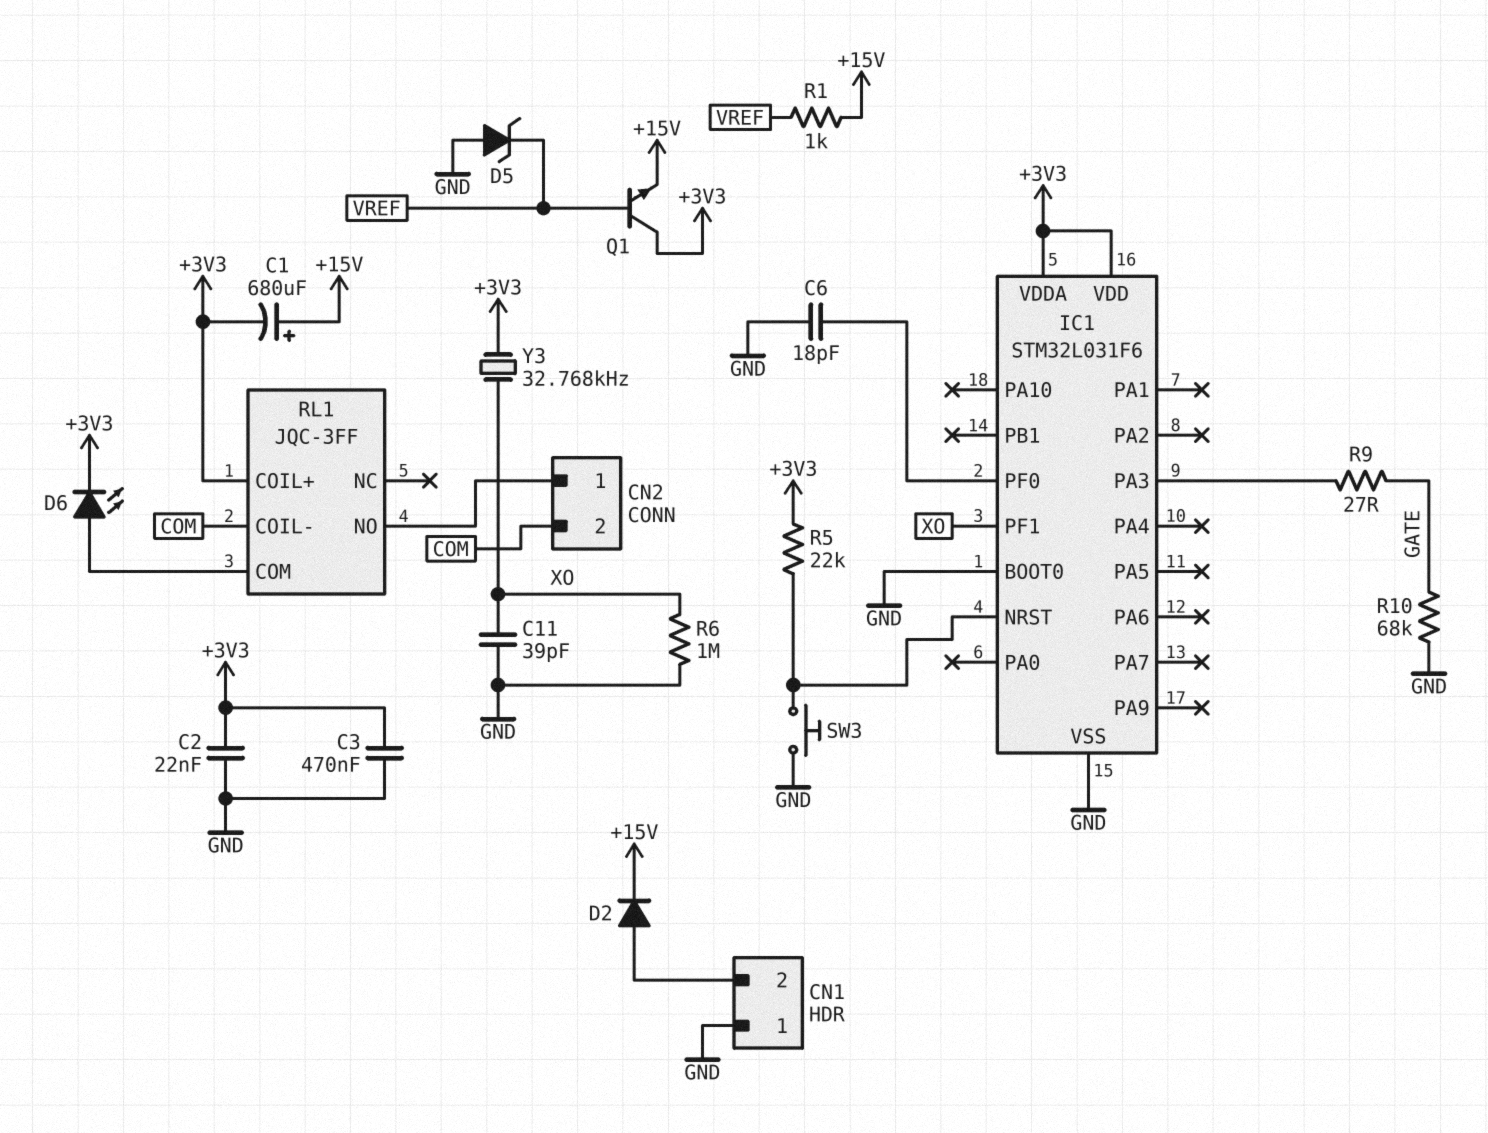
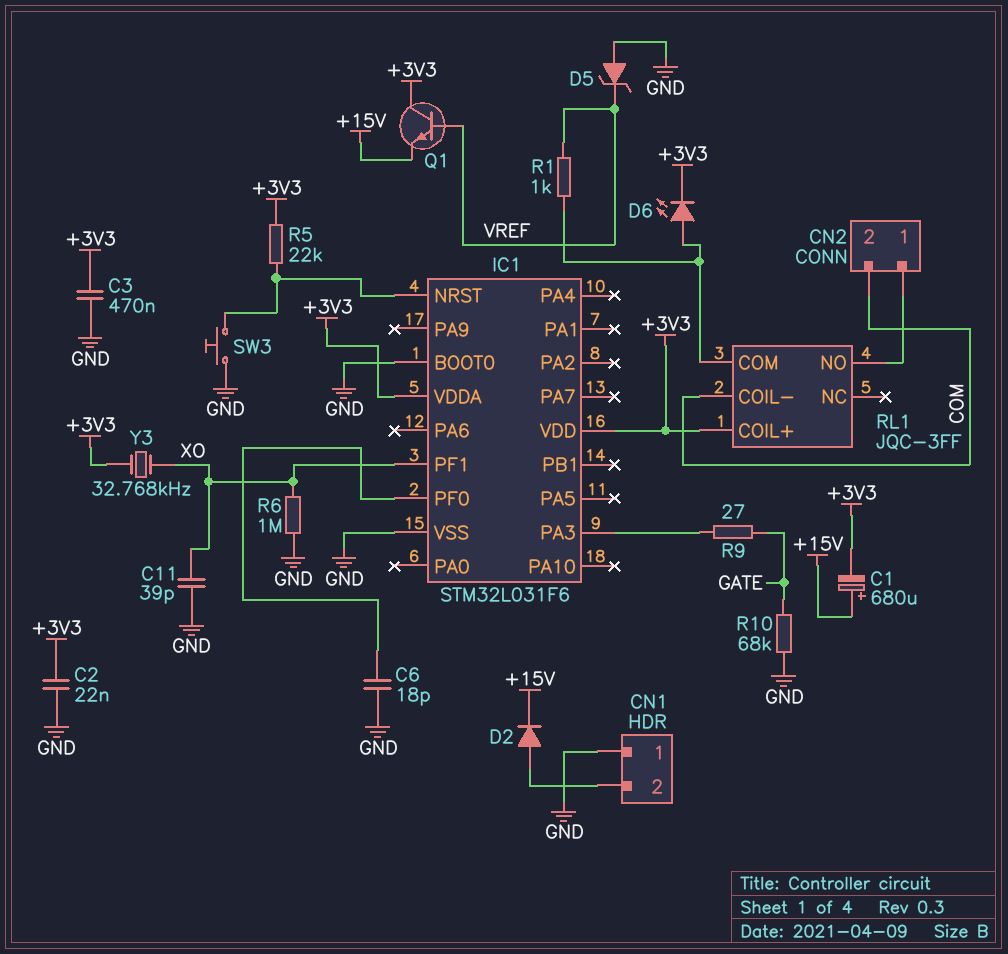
R1: 1k (+15V, VREF) -> 1k (RL1/COM, VREF)

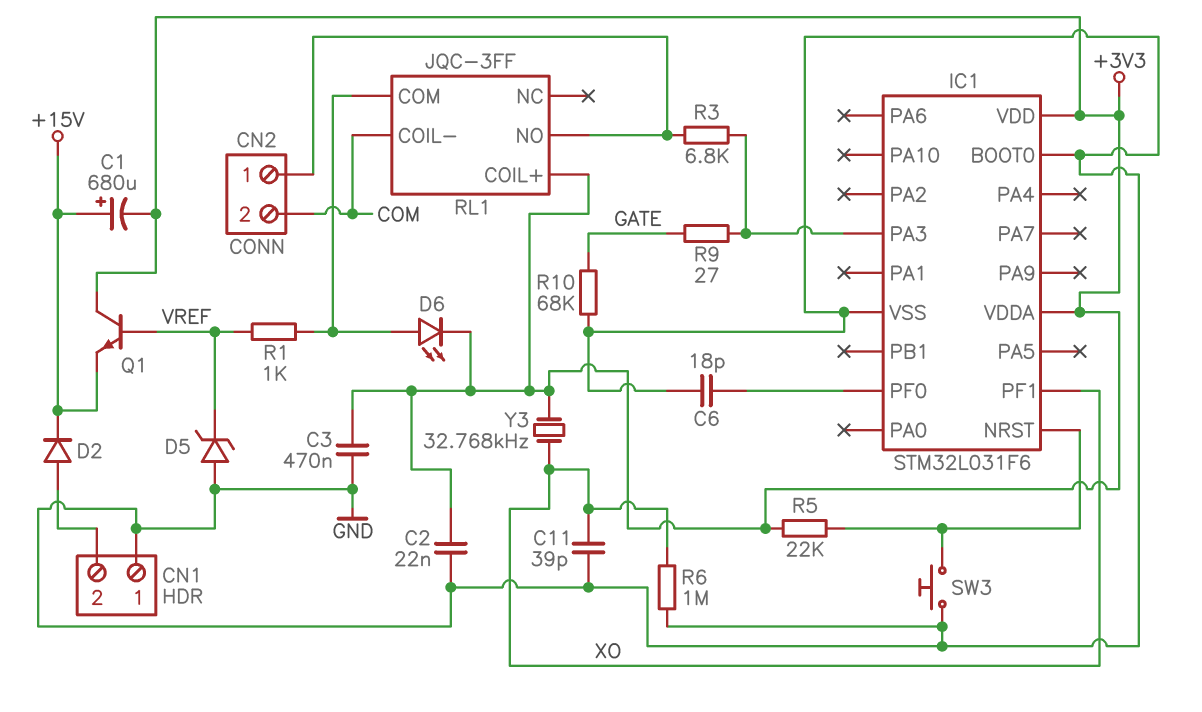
R3: none -> 6.8k (CN2/1, IC1/PA3)

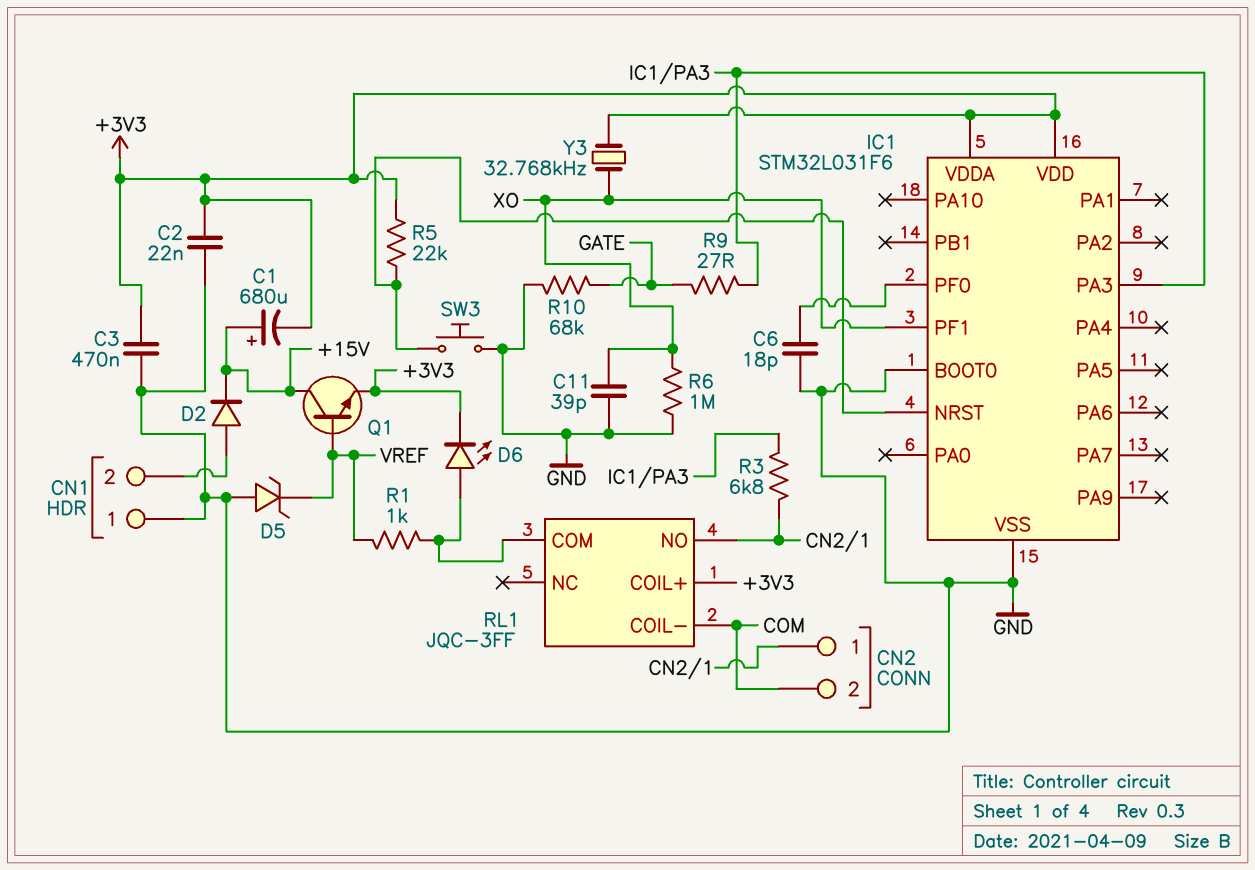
Q1: NPN (B VREF, C +3V3, E +15V) -> NPN (B VREF, C +15V, E +3V3)

